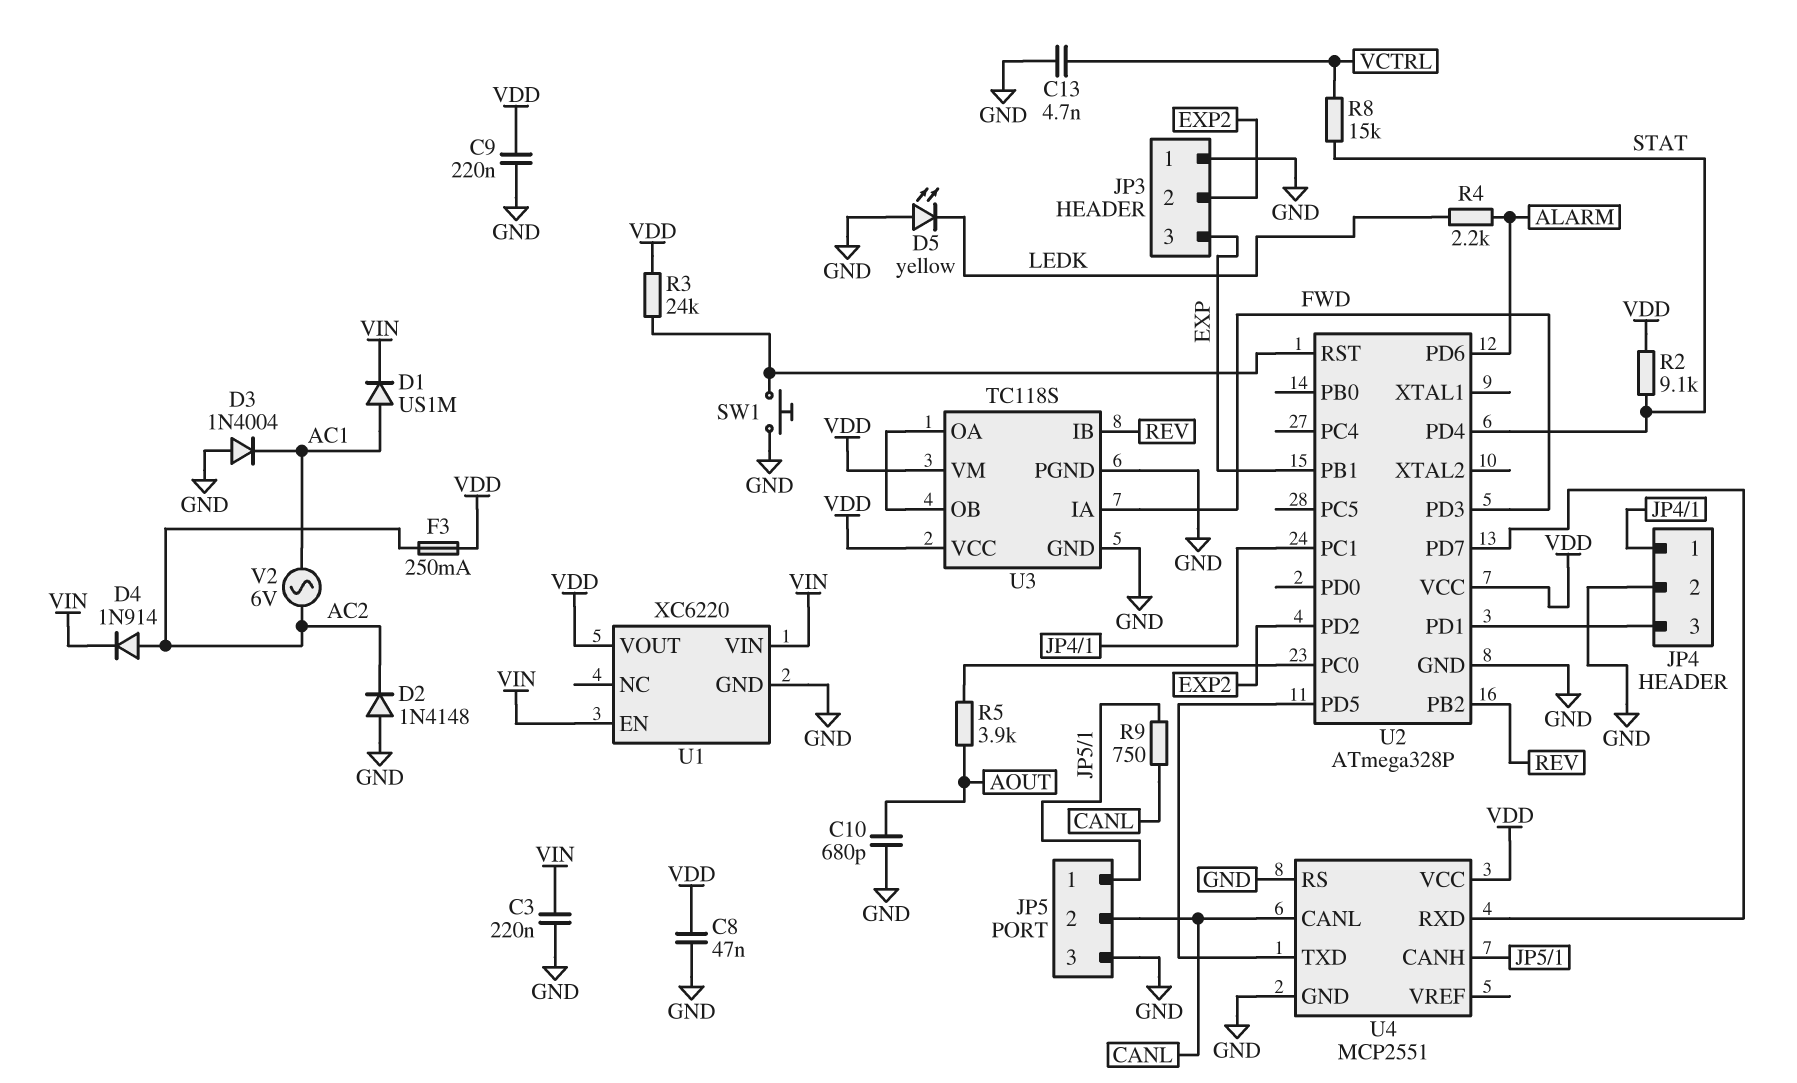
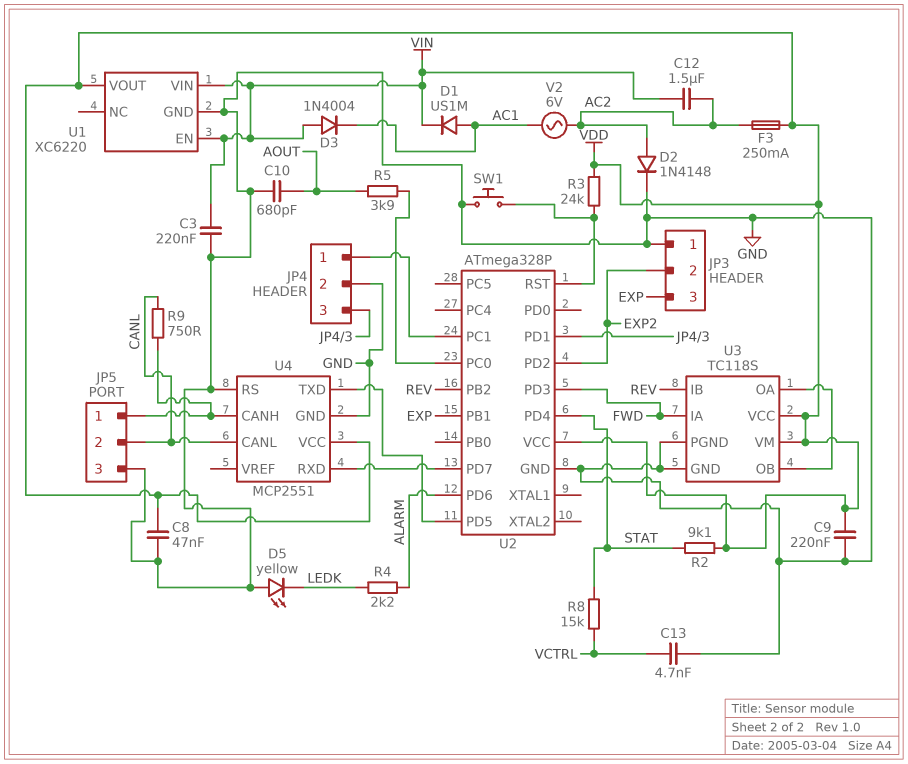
C12: none -> 1.5uF (AC2, VIN)
D2: diode 1N4148 (A GND, K AC2) -> diode 1N4148 (A AC2, K GND)
D3: diode 1N4004 (A GND, K AC1) -> diode 1N4004 (A VIN, K AC1)
D4: diode 1N914 (A AC2, K VIN) -> none

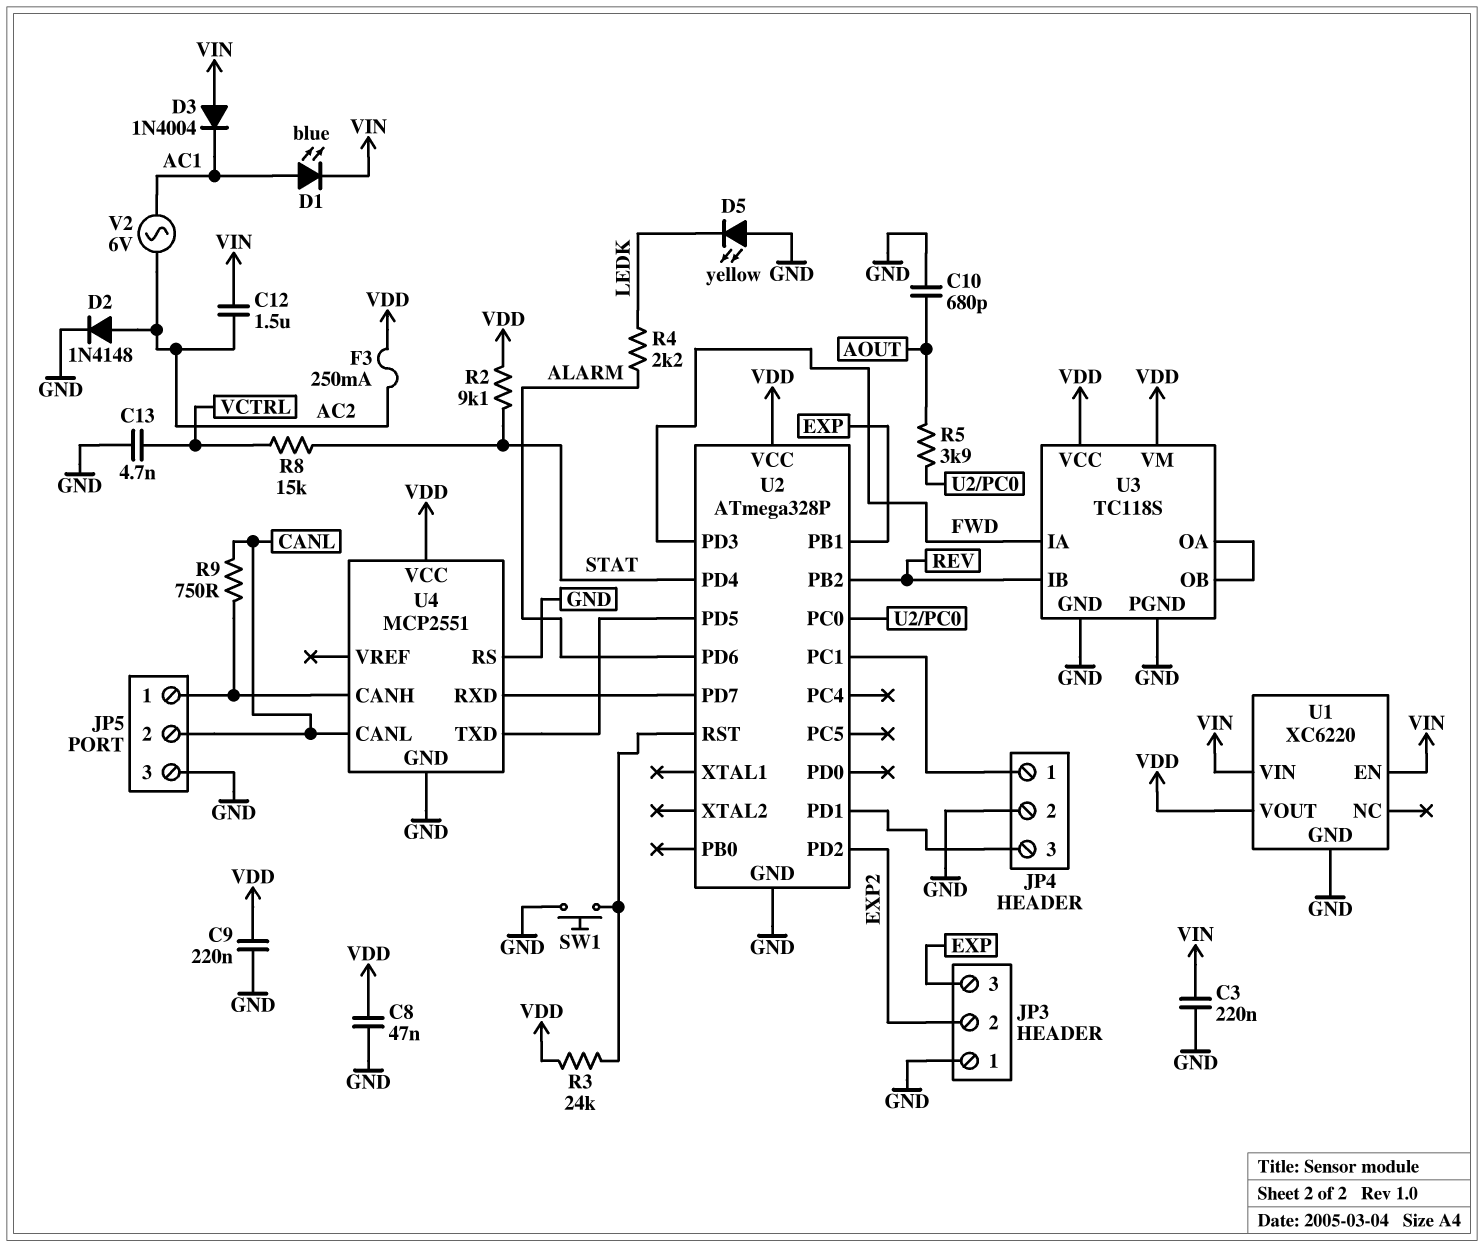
D1: diode US1M (A AC1, K VIN) -> LED blue (A AC1, K VIN)

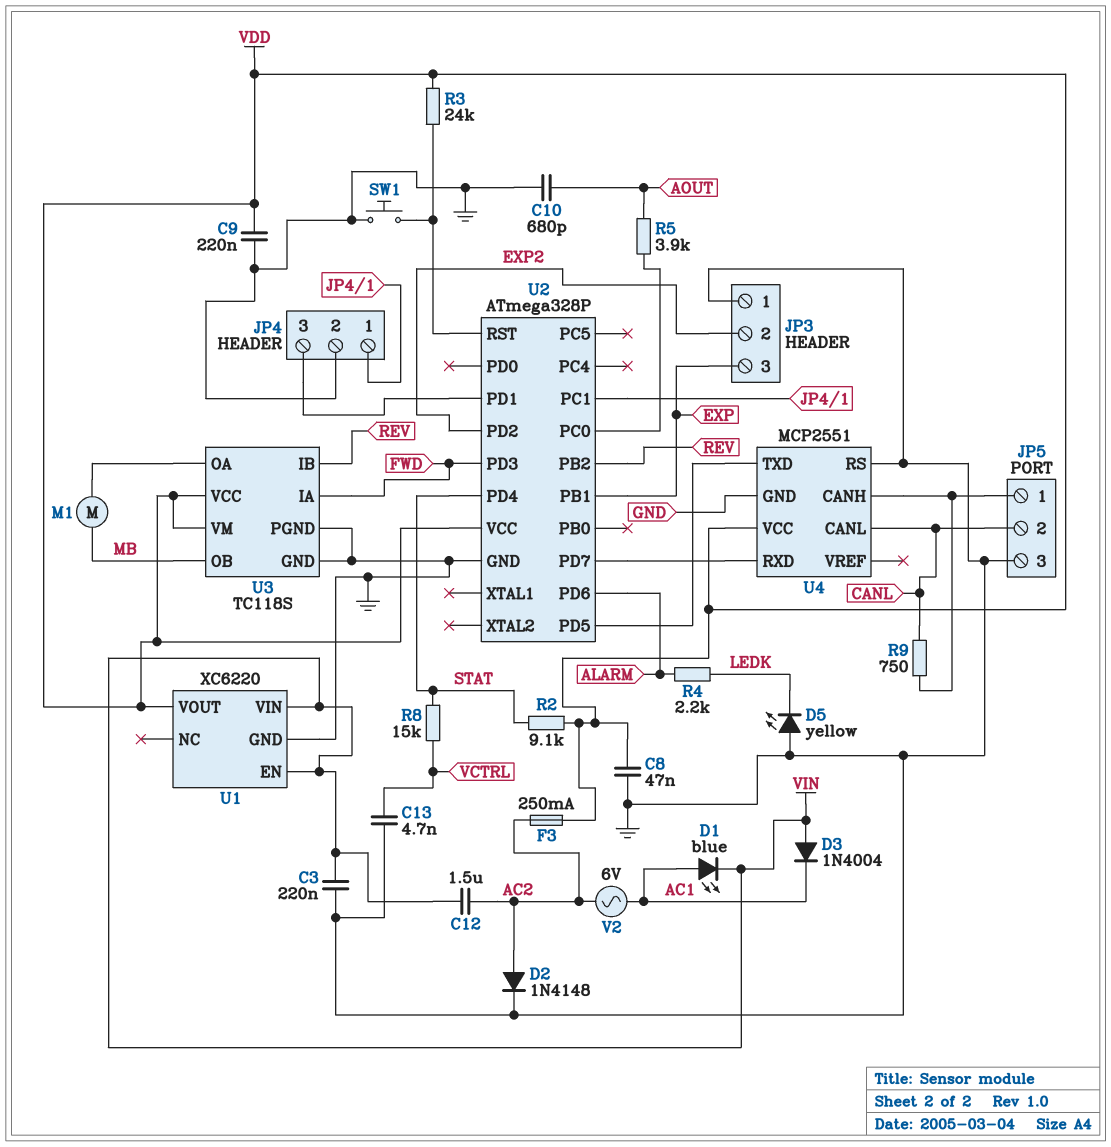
M1: none -> motor (MB, U3/OA)
U3 pin OB: U3/OA -> MB

